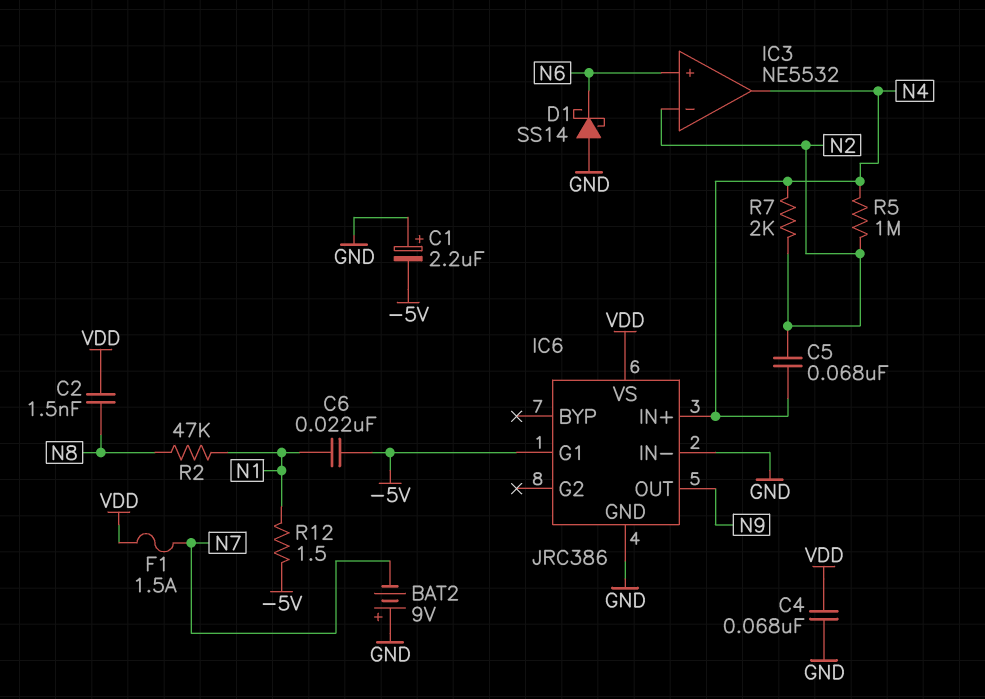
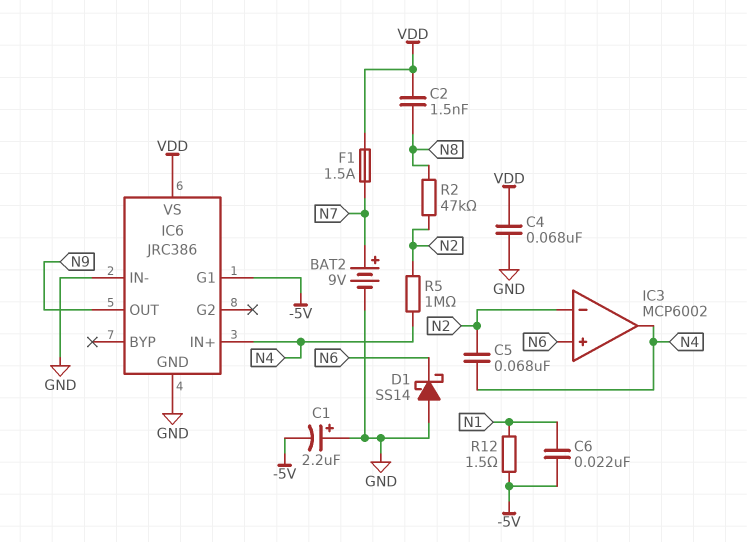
BAT2: 9V (plus GND, minus N7) -> 9V (plus N7, minus GND)
IC3: NE5532 -> MCP6002
R2: 47k (N1, N8) -> 47k (N2, N8)
R7: 2k (N2, N4) -> none

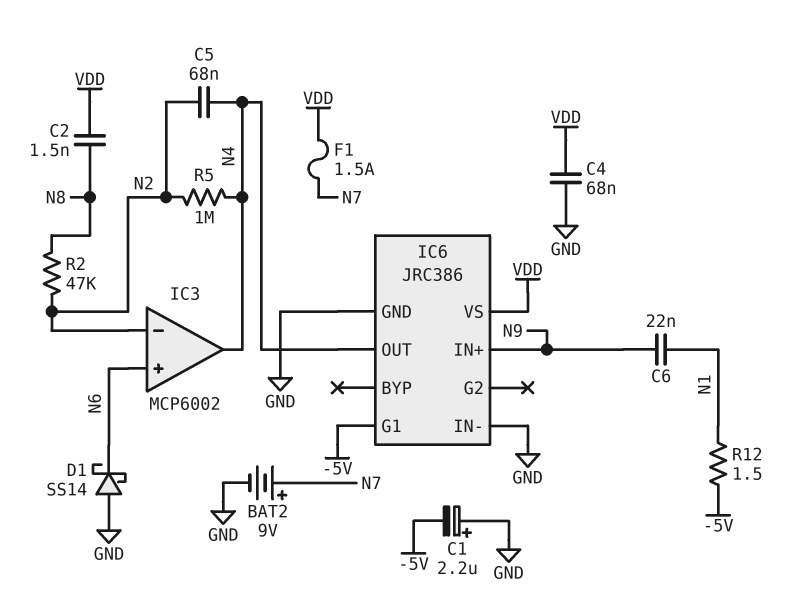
C6: 22nF (-5V, N1) -> 22nF (N1, N9)
IC6 pin IN+: N4 -> N9
IC6 pin OUT: N9 -> N4

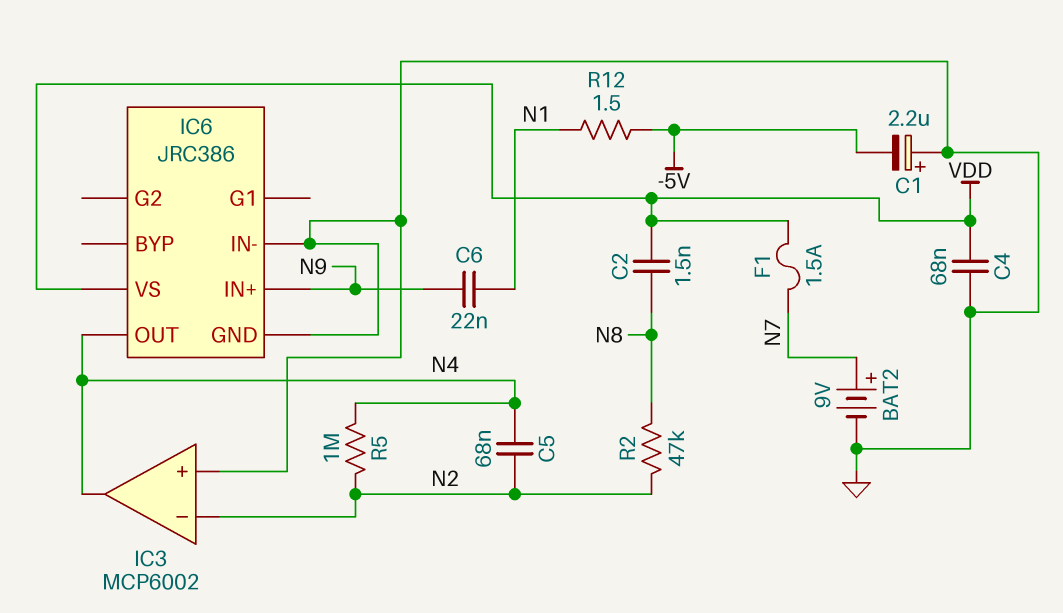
D1: schottky SS14 (A GND, K N6) -> none
IC3 pin in+: N6 -> GND
IC6 pin G1: -5V -> none

